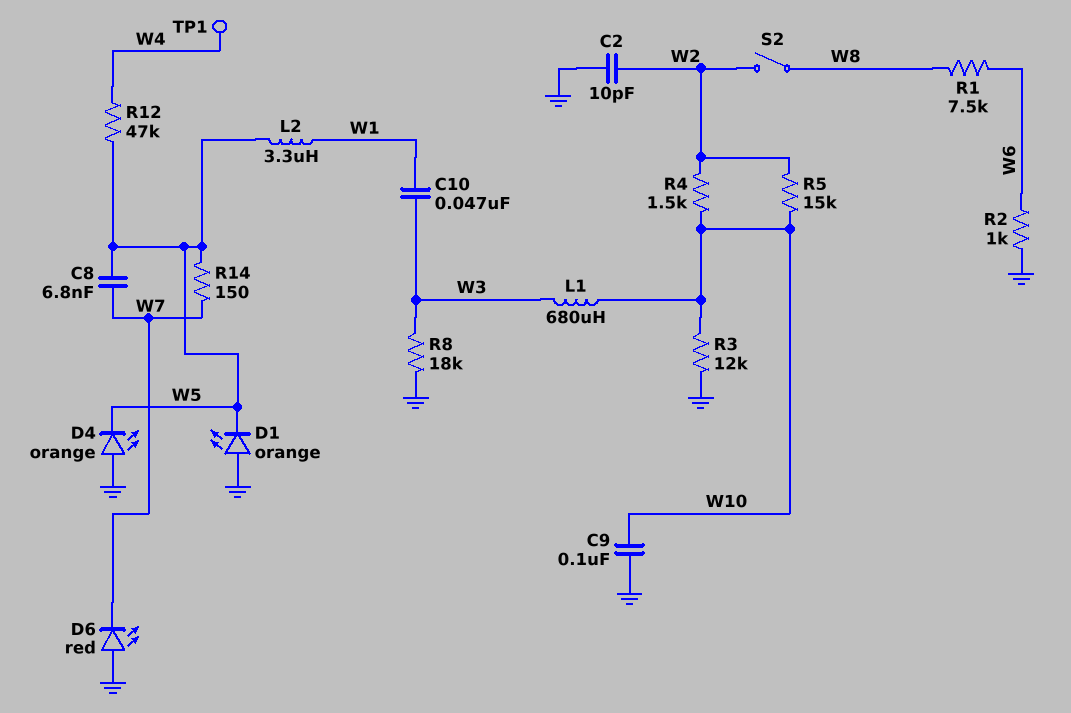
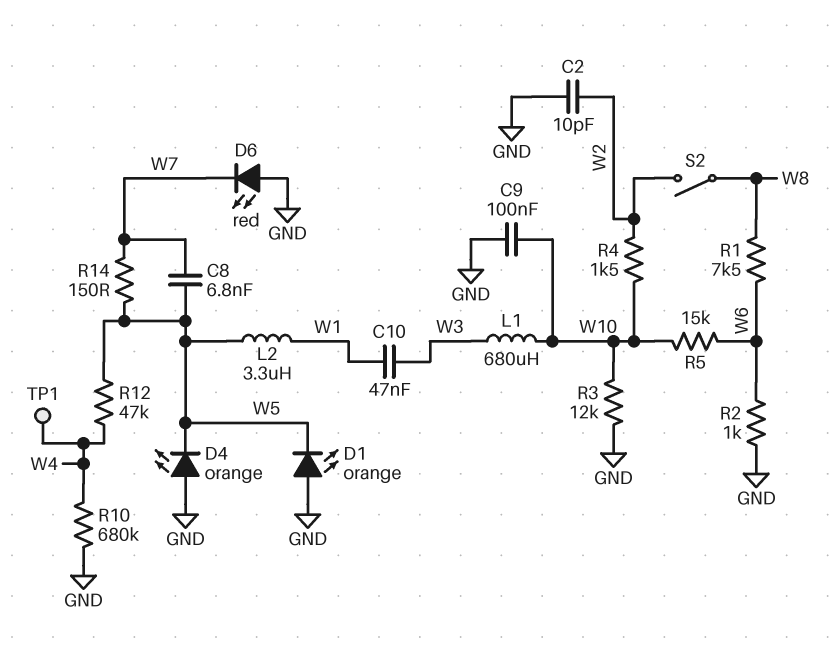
R5: 15k (W2, W10) -> 15k (W6, W10)
R8: 18k (GND, W3) -> none
R10: none -> 680k (GND, W4)

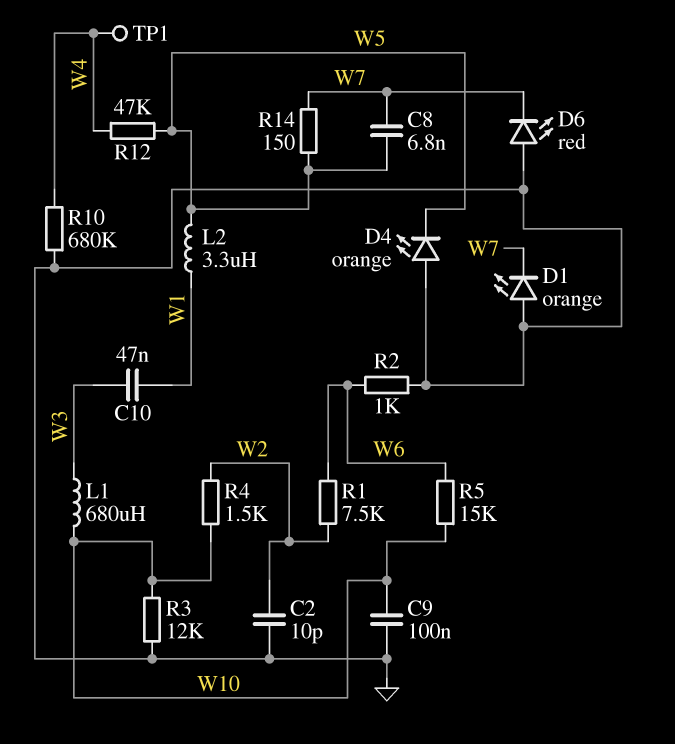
D1: LED orange (A GND, K W5) -> LED orange (A GND, K W7)
R1: 7.5k (W6, W8) -> 7.5k (W2, W6)
S2: switch (W2, W8) -> none

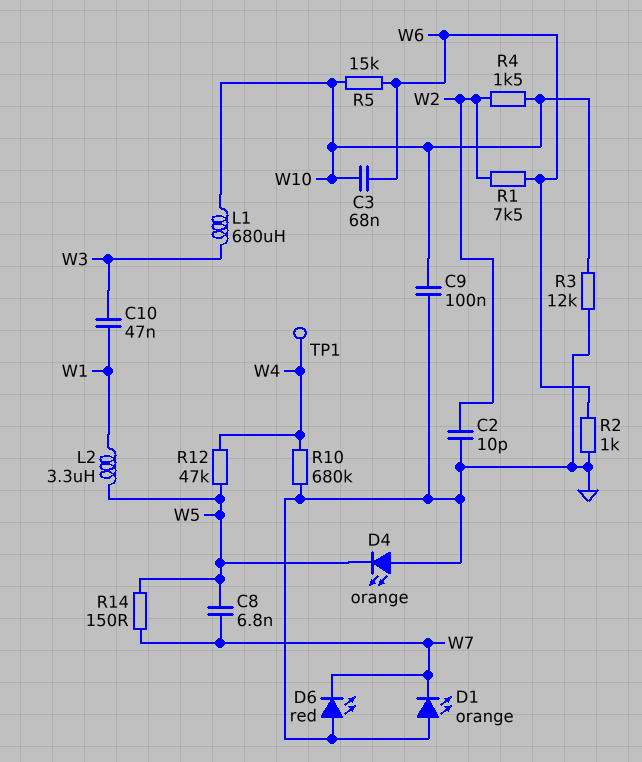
C3: none -> 68nF (W6, W10)

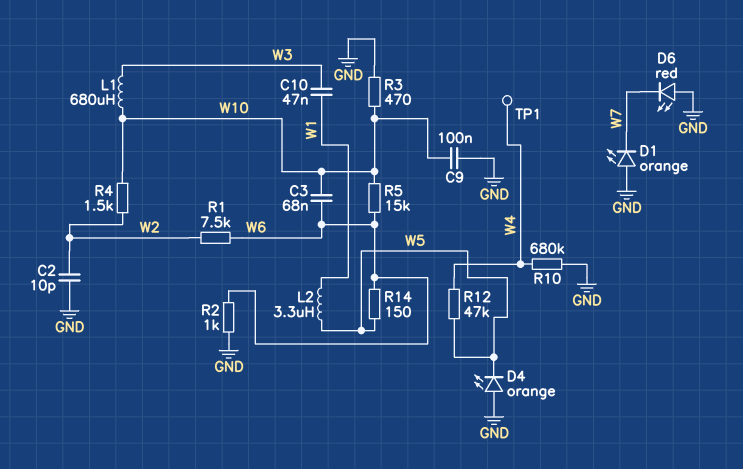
C8: 6.8nF (W5, W7) -> none
R3: 12k (GND, W10) -> 470 (GND, W10)
R14: 150 (W5, W7) -> 150 (W5, W6)

